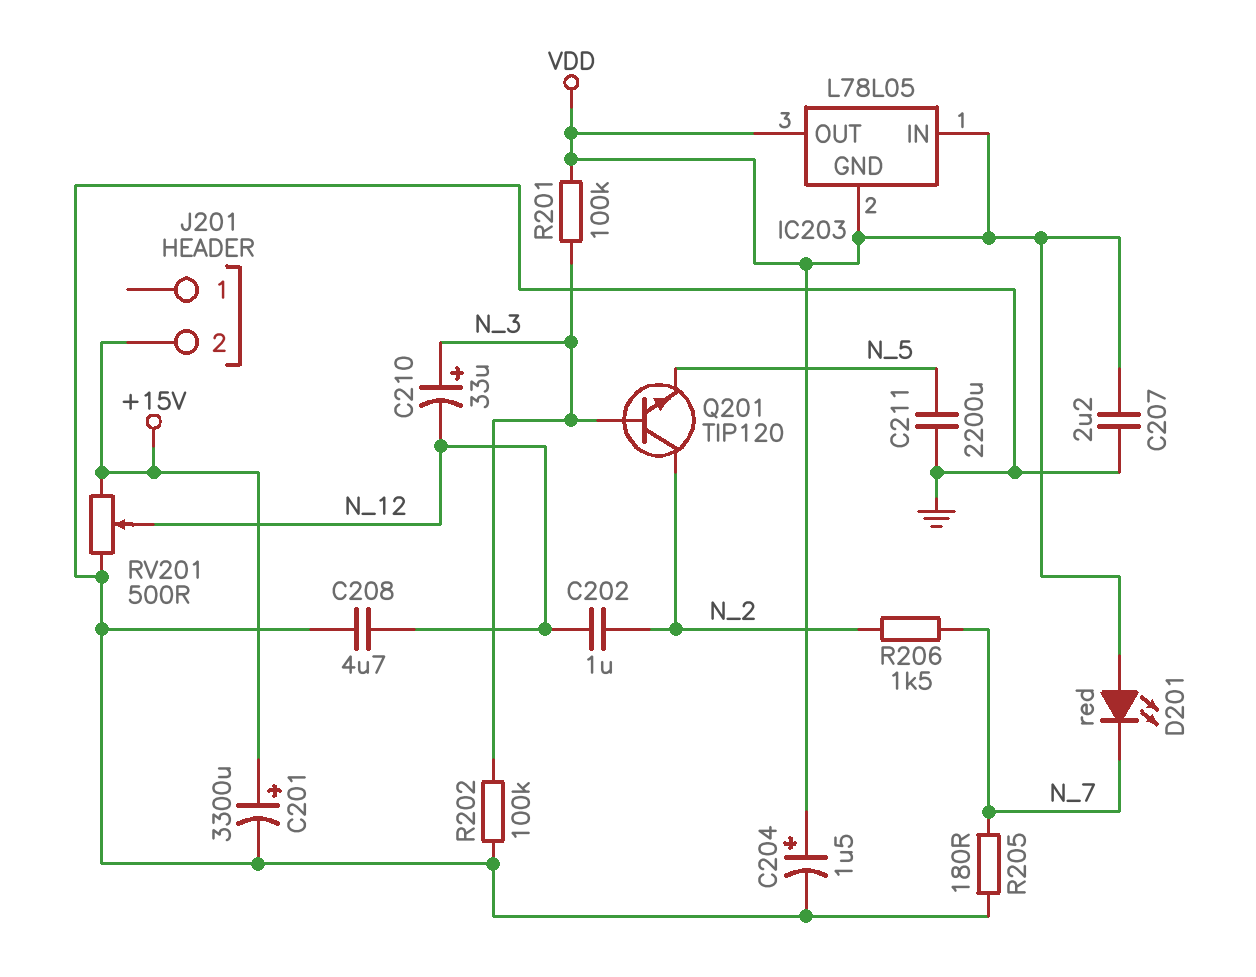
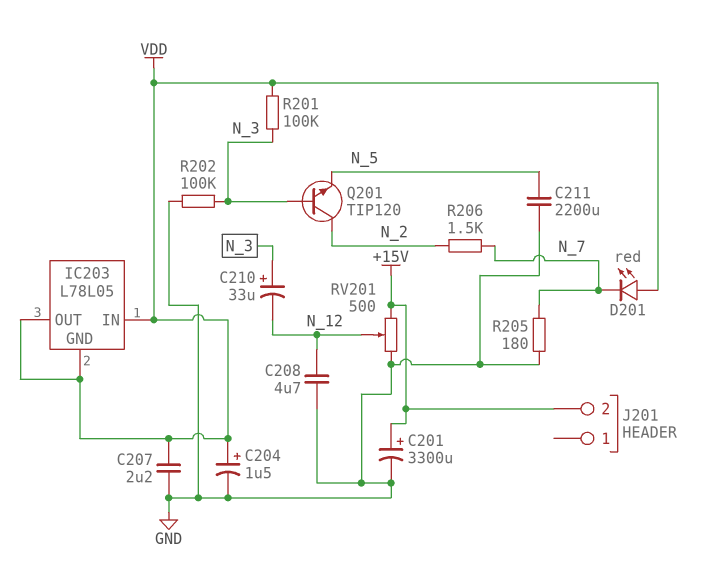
C202: 1uF (N_2, N_12) -> none

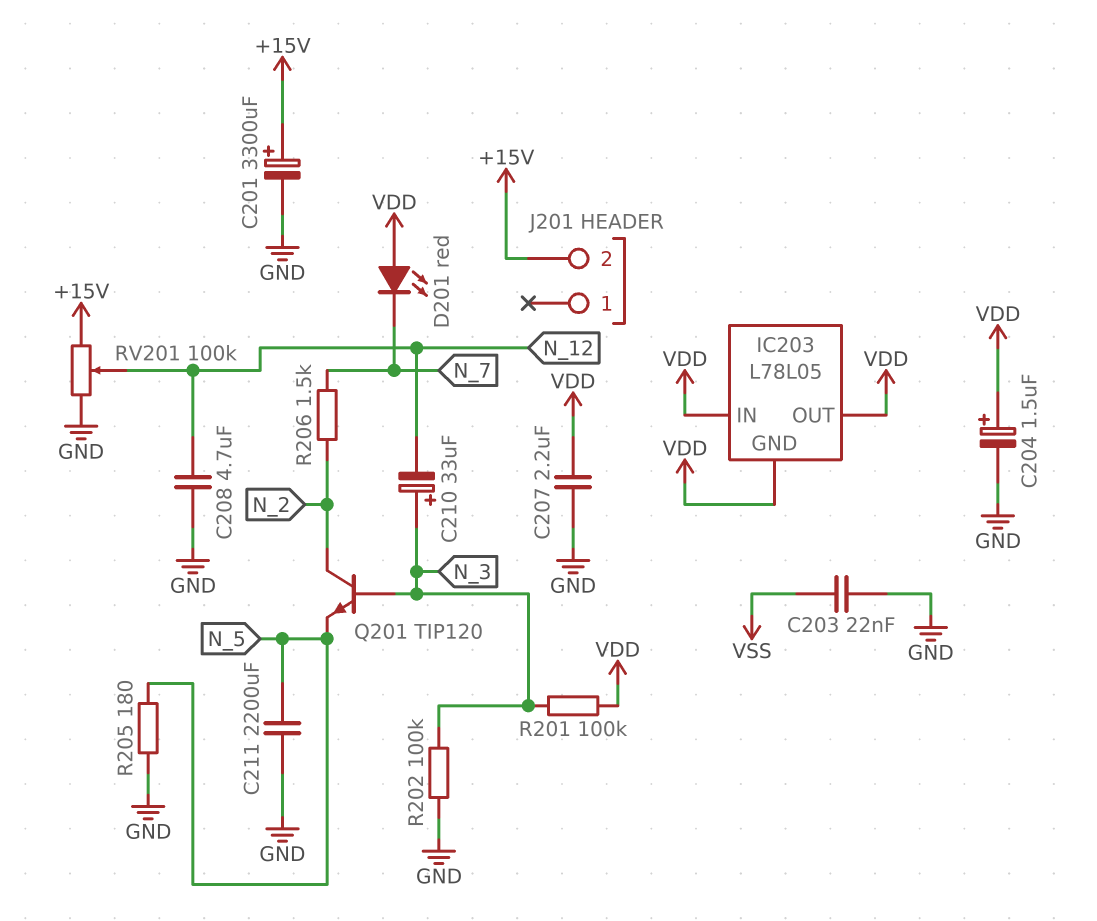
C203: none -> 22nF (GND, VSS)
R205: 180 (GND, N_7) -> 180 (GND, N_5)
RV201: 500 (+15V, GND, wiper N_12) -> 100k (+15V, GND, wiper N_12)

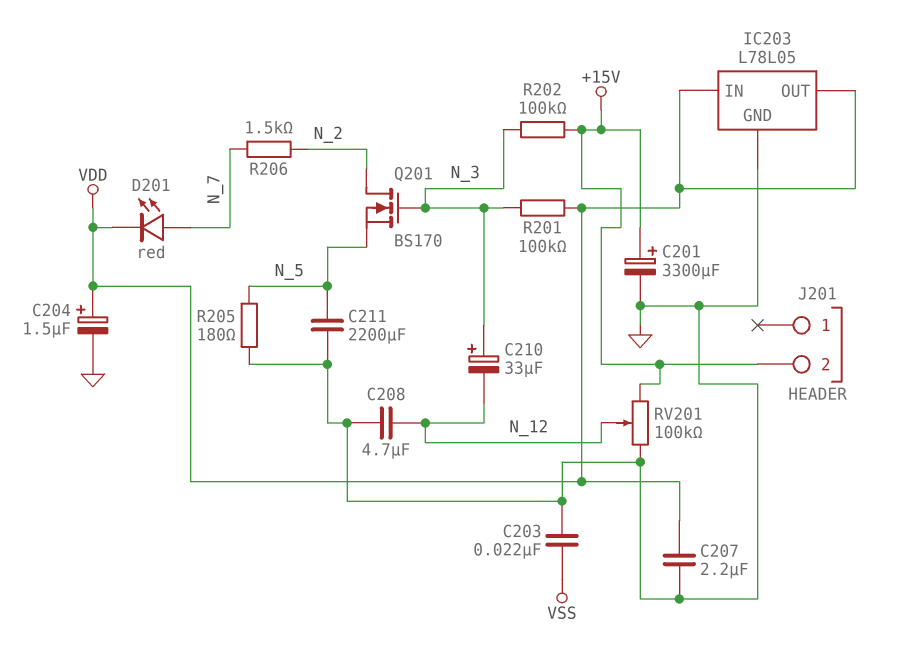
D201: LED red (A VDD, K N_7) -> LED red (A N_7, K VDD)
IC203 pin GND: VDD -> GND
Q201: NPN TIP120 (B N_3, C N_2, E N_5) -> NMOS BS170 (G N_3, D N_2, S N_5)
R202: 100k (GND, N_3) -> 100k (+15V, N_3)

